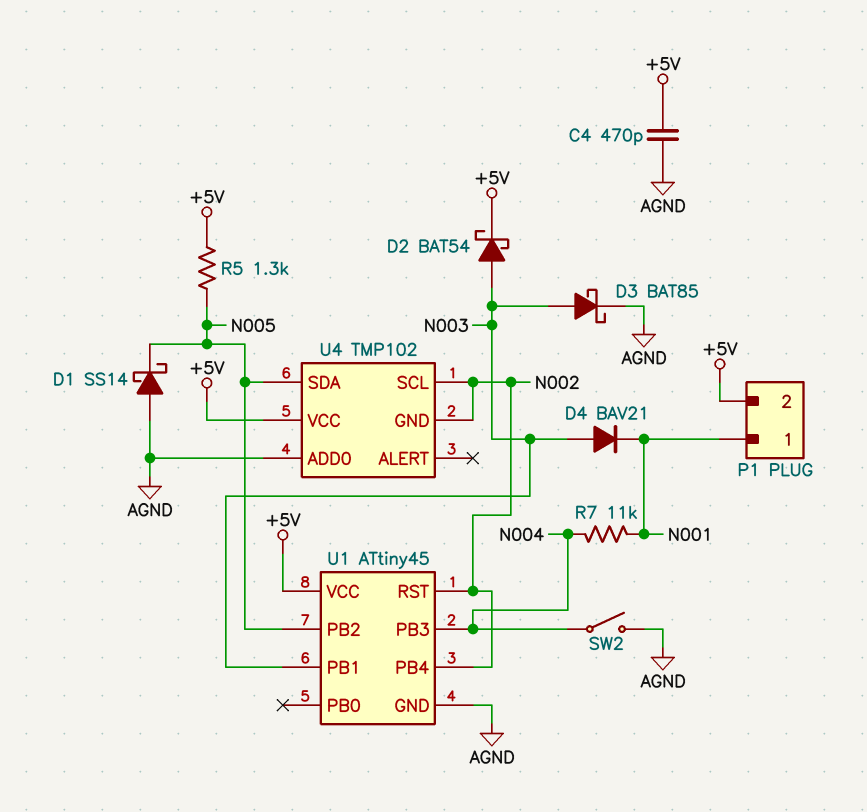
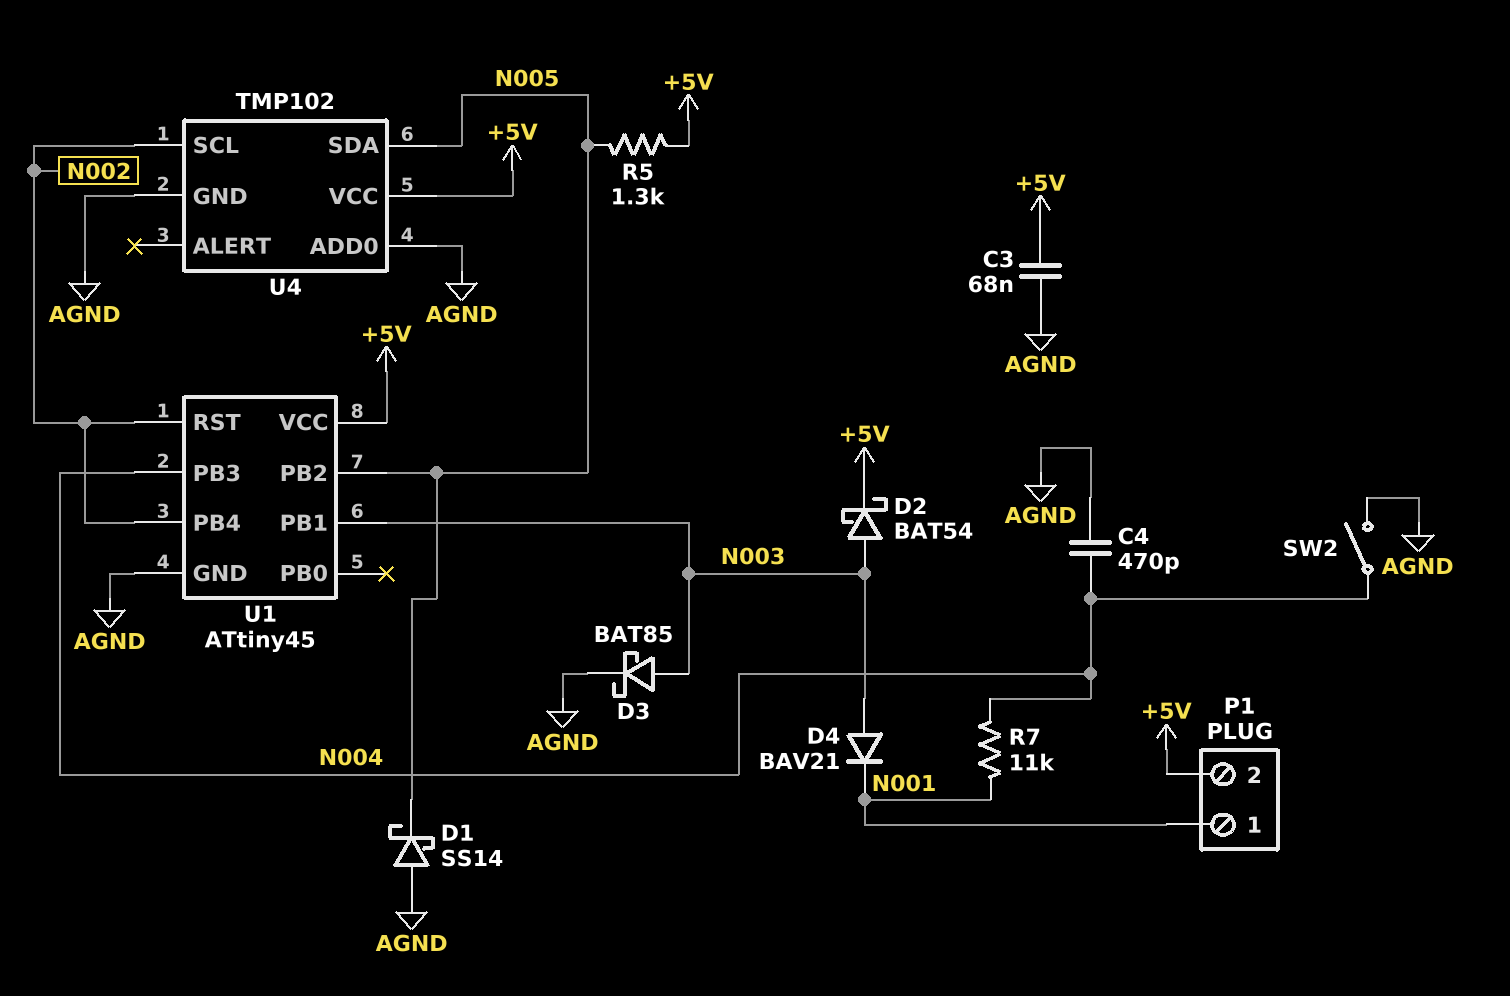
C3: none -> 68nF (+5V, AGND)
C4: 470pF (+5V, AGND) -> 470pF (AGND, N004)
U4 pin GND: N002 -> AGND

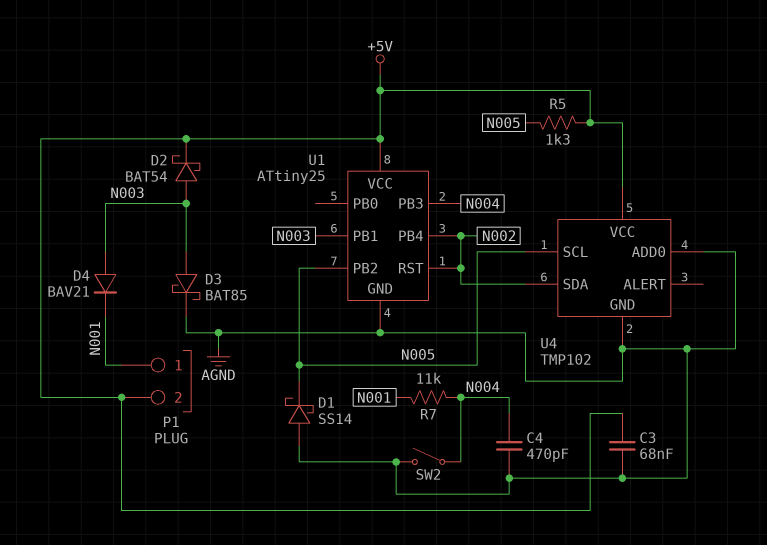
U1: ATtiny45 -> ATtiny25
U4 pin SCL: N002 -> N005
U4 pin SDA: N005 -> N002

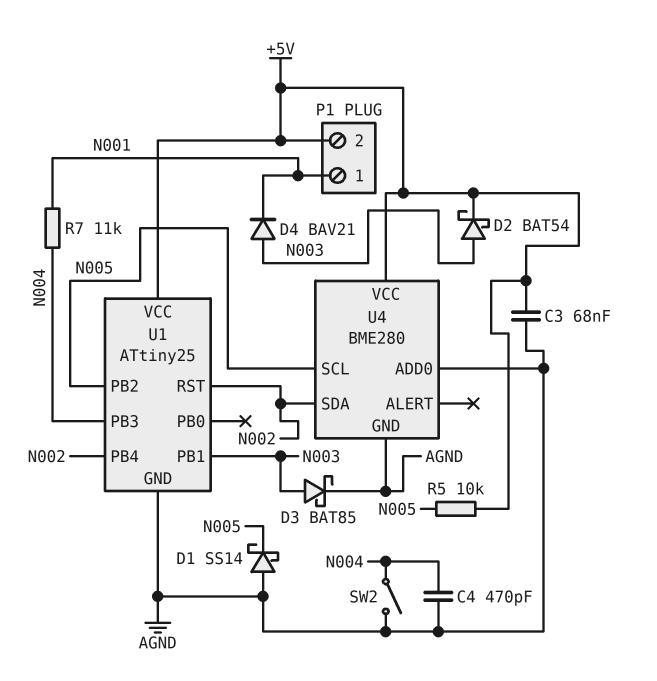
R5: 1.3k (+5V, N005) -> 10k (+5V, N005)
U4: TMP102 -> BME280

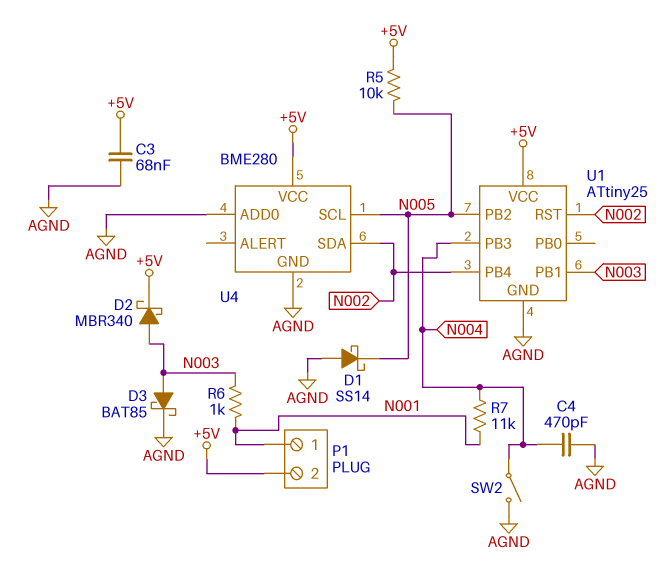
D2: schottky BAT54 (A N003, K +5V) -> schottky MBR340 (A N003, K +5V)
D4: diode BAV21 (A N003, K N001) -> none
R6: none -> 1k (N001, N003)

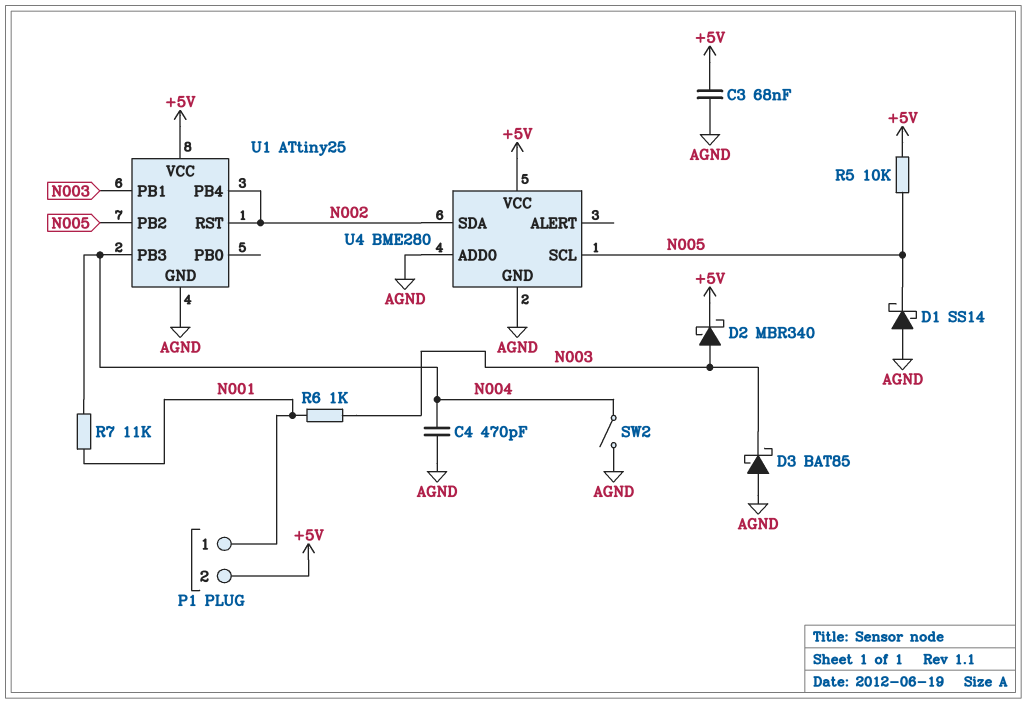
D3: schottky BAT85 (A N003, K AGND) -> schottky BAT85 (A AGND, K N003)

